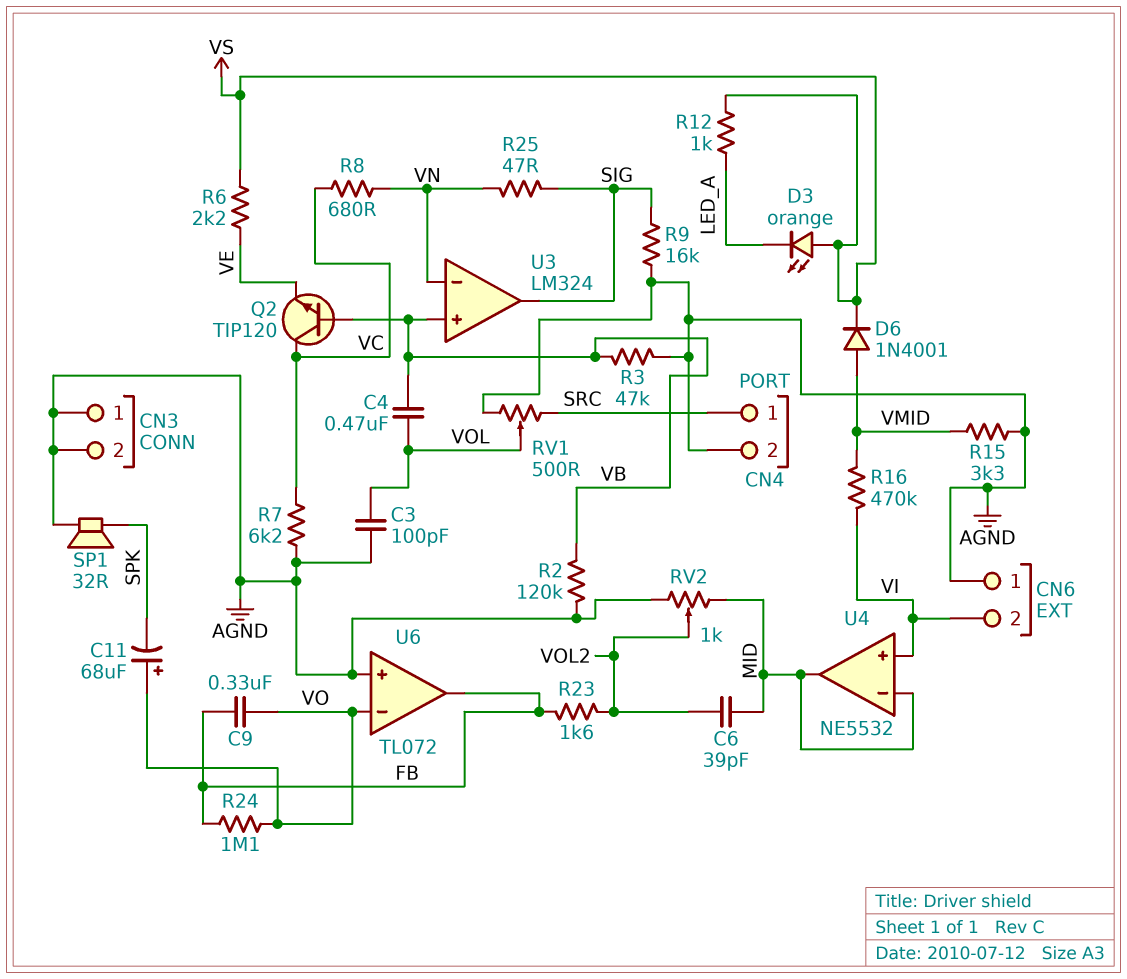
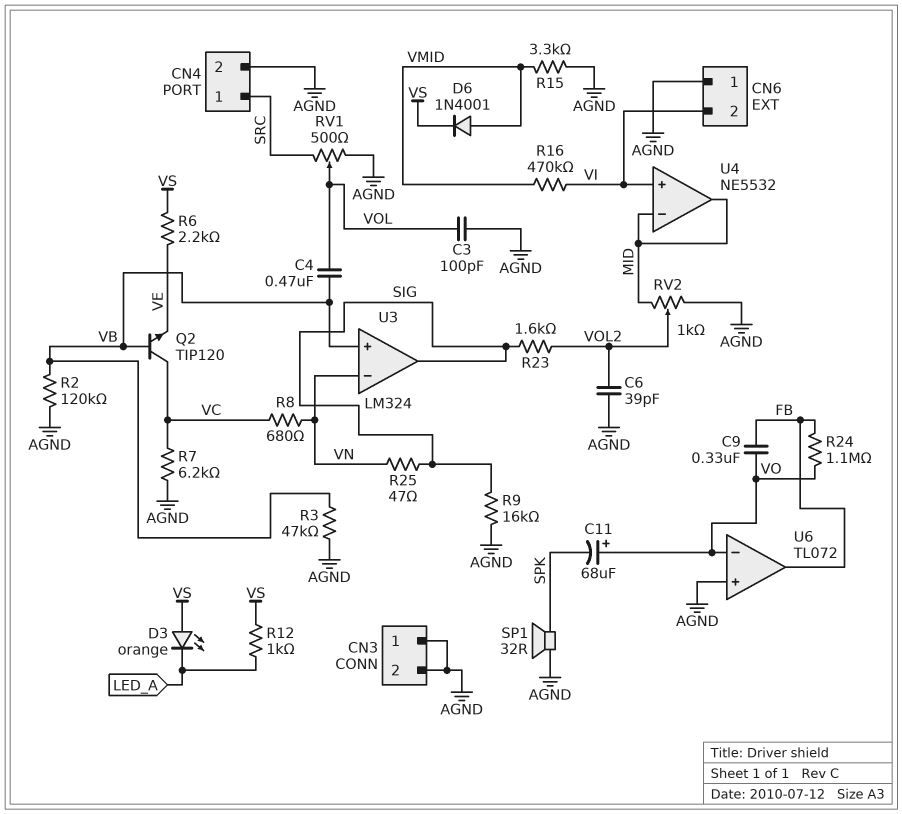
C6: 39pF (MID, VOL2) -> 39pF (AGND, VOL2)
R23: 1.6k (FB, VOL2) -> 1.6k (SIG, VOL2)

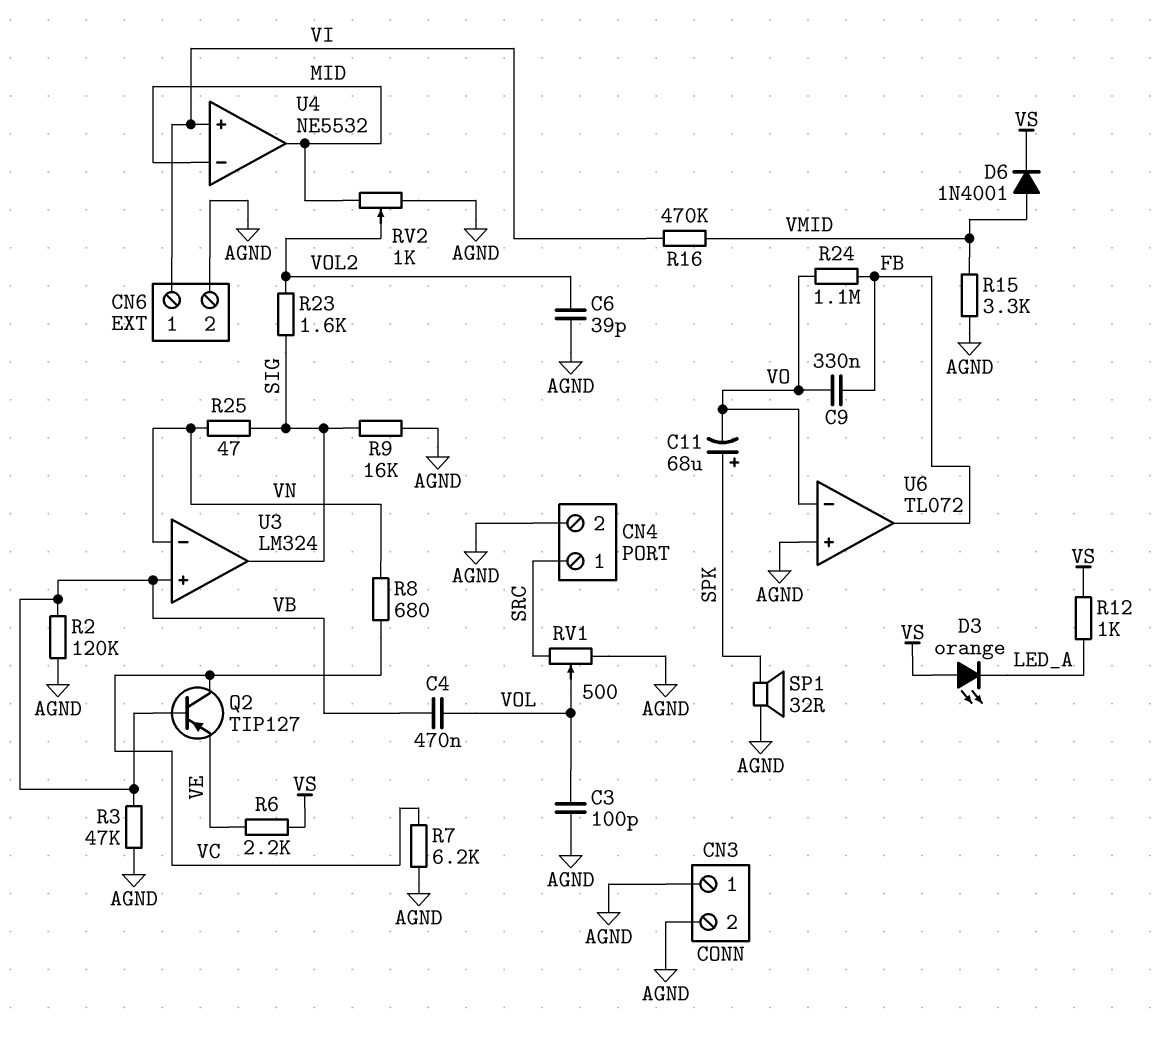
C11: 68uF (plus VO, minus SPK) -> 68uF (plus SPK, minus VO)
CN6 pin 1: AGND -> VI
CN6 pin 2: VI -> AGND
Q2: NPN TIP120 (B VB, C VC, E VE) -> PNP TIP127 (B VB, C VC, E VE)

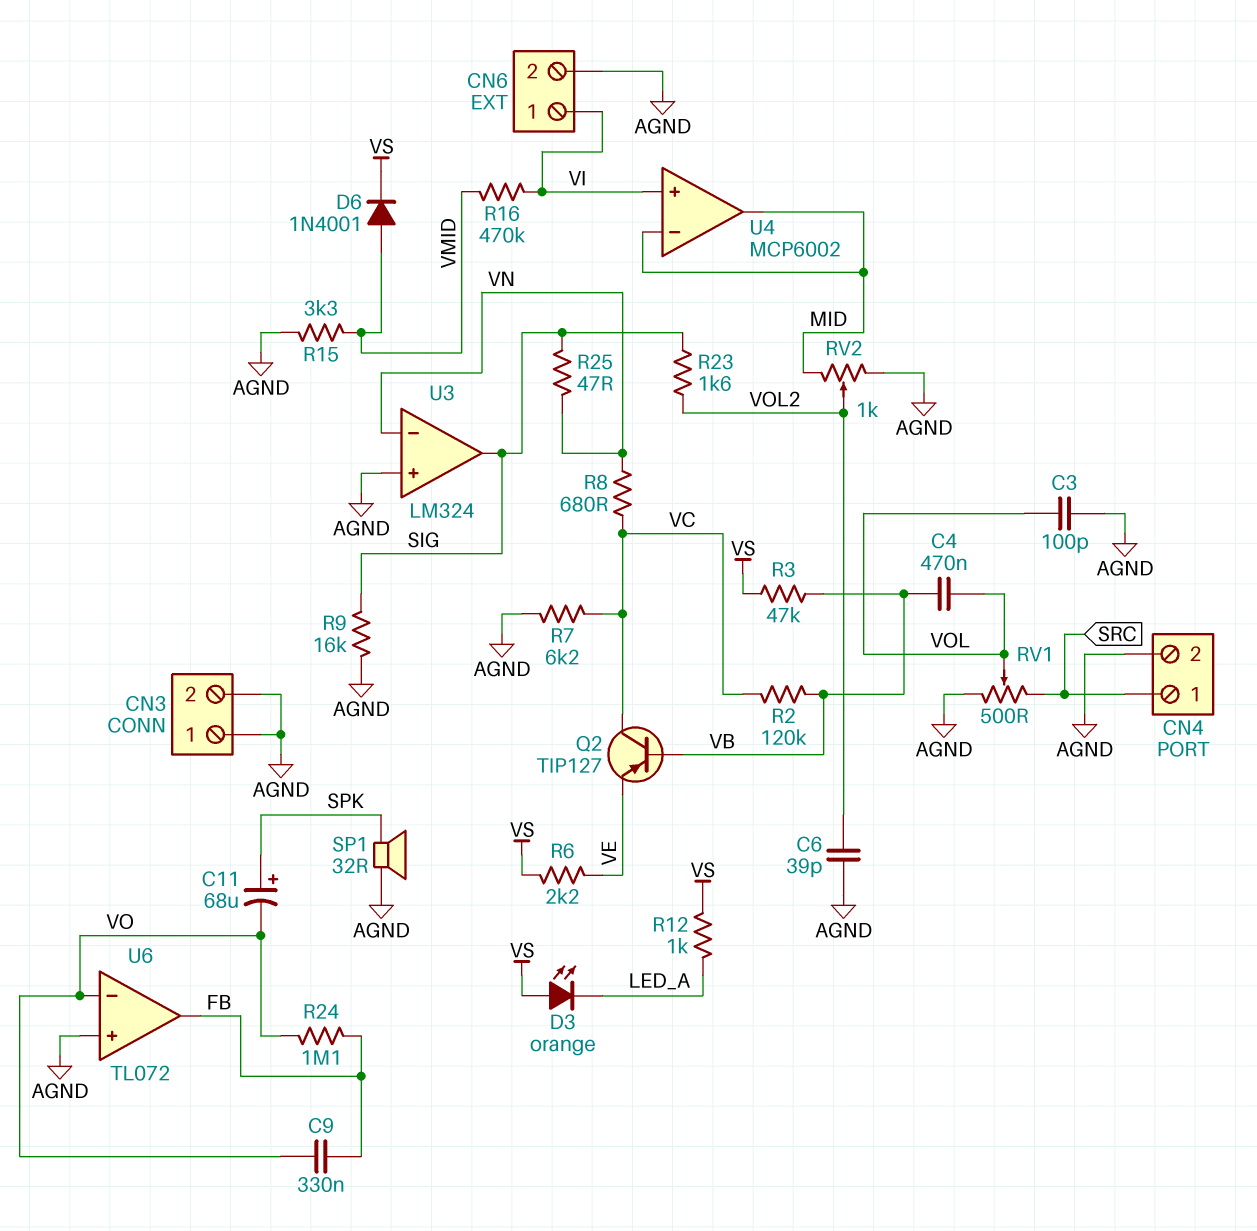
R2: 120k (AGND, VB) -> 120k (VB, VC)
R3: 47k (AGND, VB) -> 47k (VB, VS)
U3 pin in+: VB -> AGND
U4: NE5532 -> MCP6002

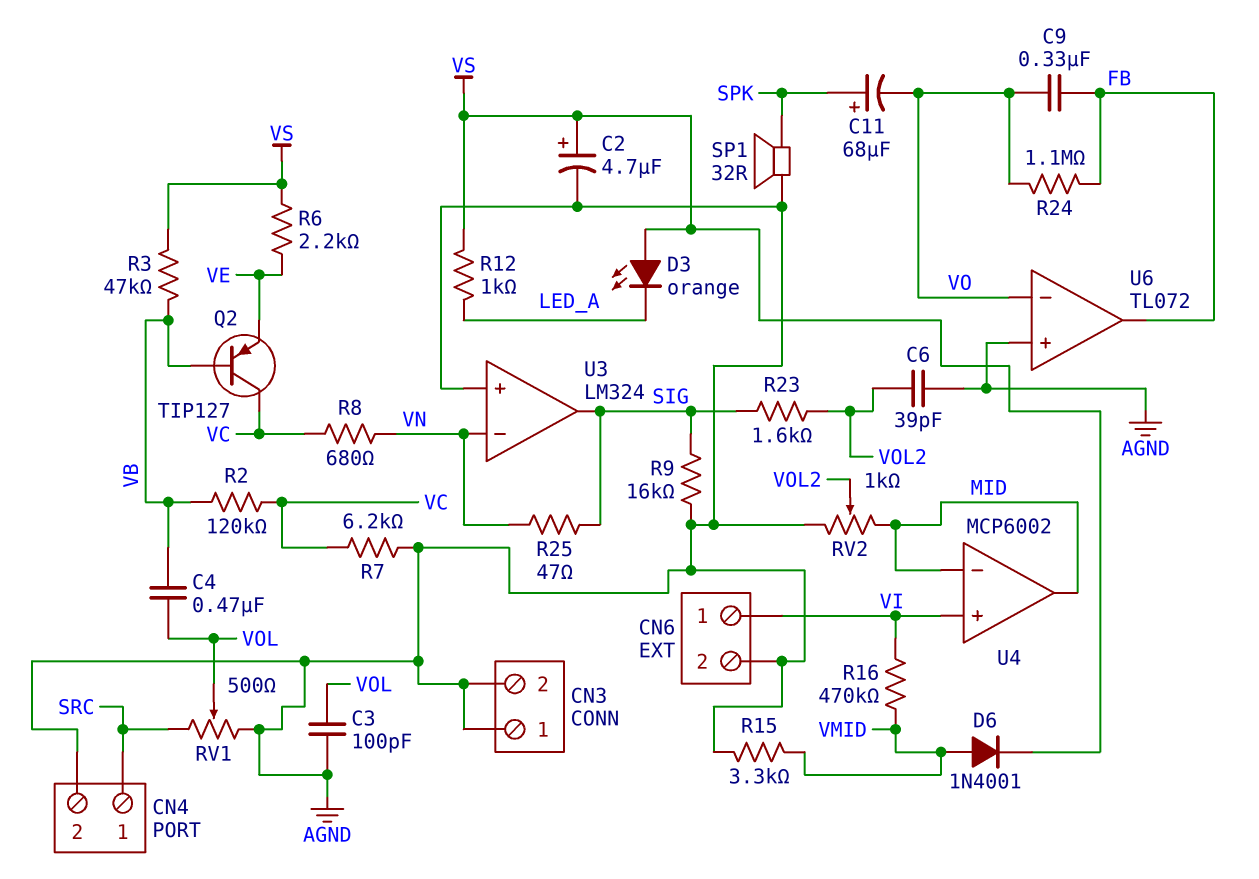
C2: none -> 4.7uF (plus VS, minus AGND)

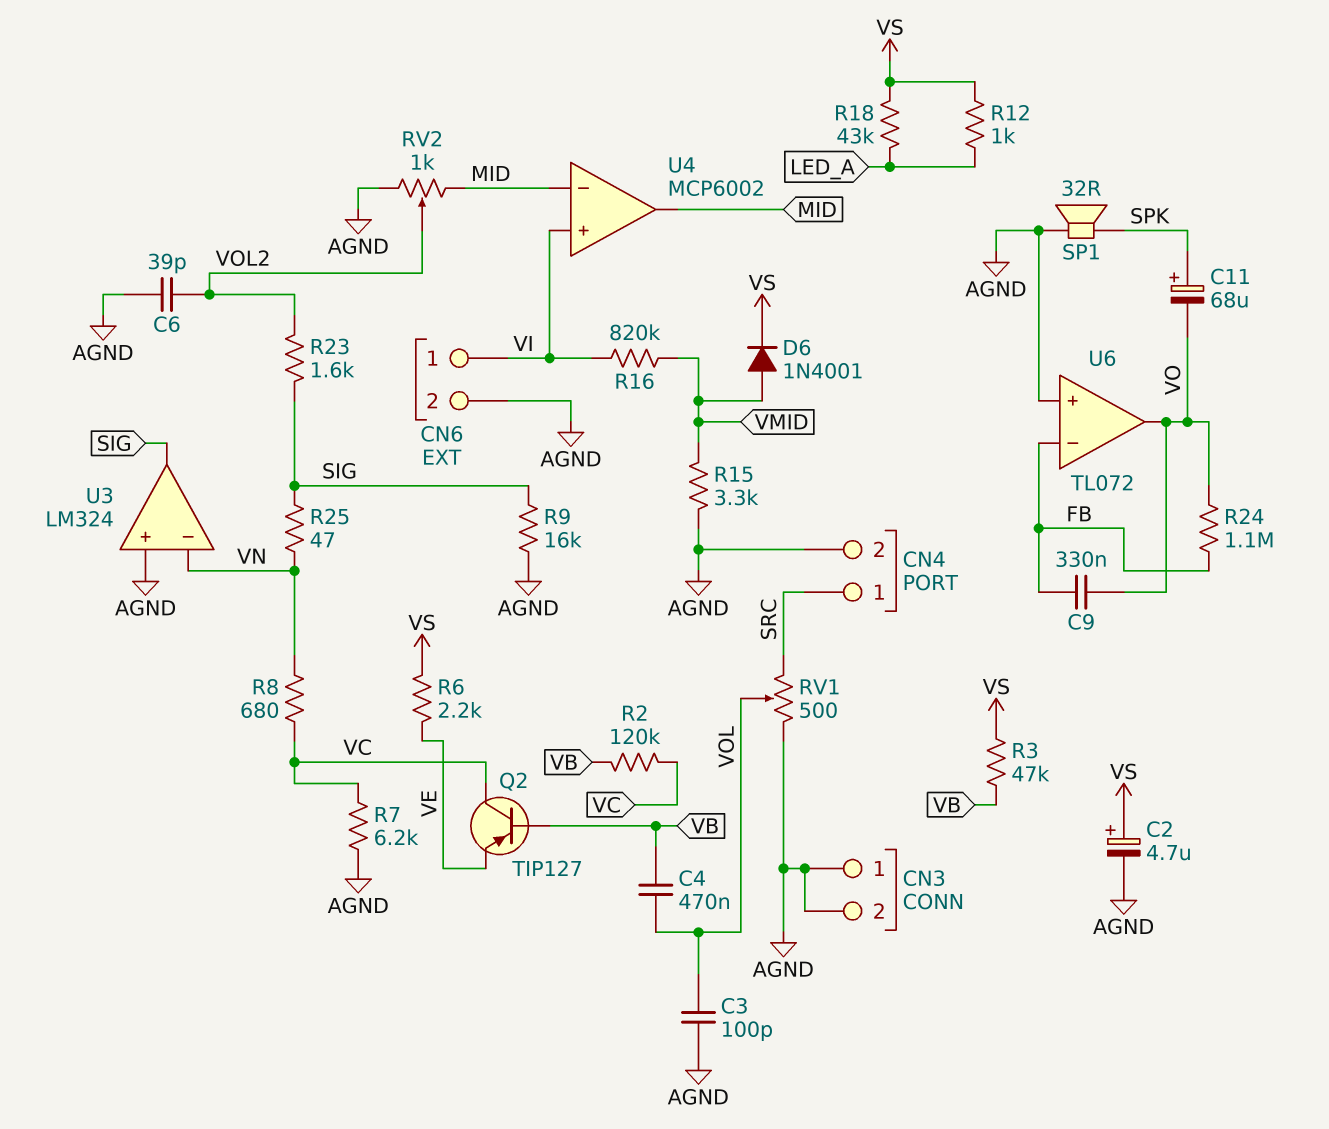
D3: LED orange (A VS, K LED_A) -> none
R16: 470k (VI, VMID) -> 820k (VI, VMID)
R18: none -> 43k (LED_A, VS)
U6 pin in-: VO -> FB
U6 pin out: FB -> VO

